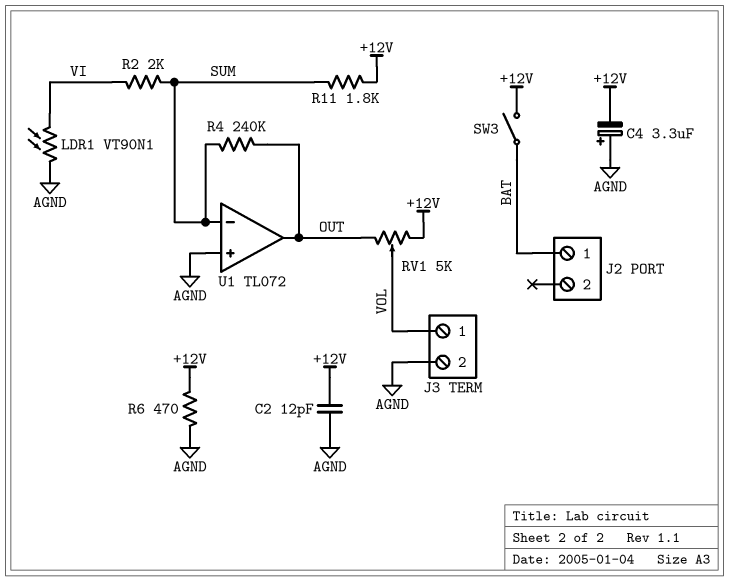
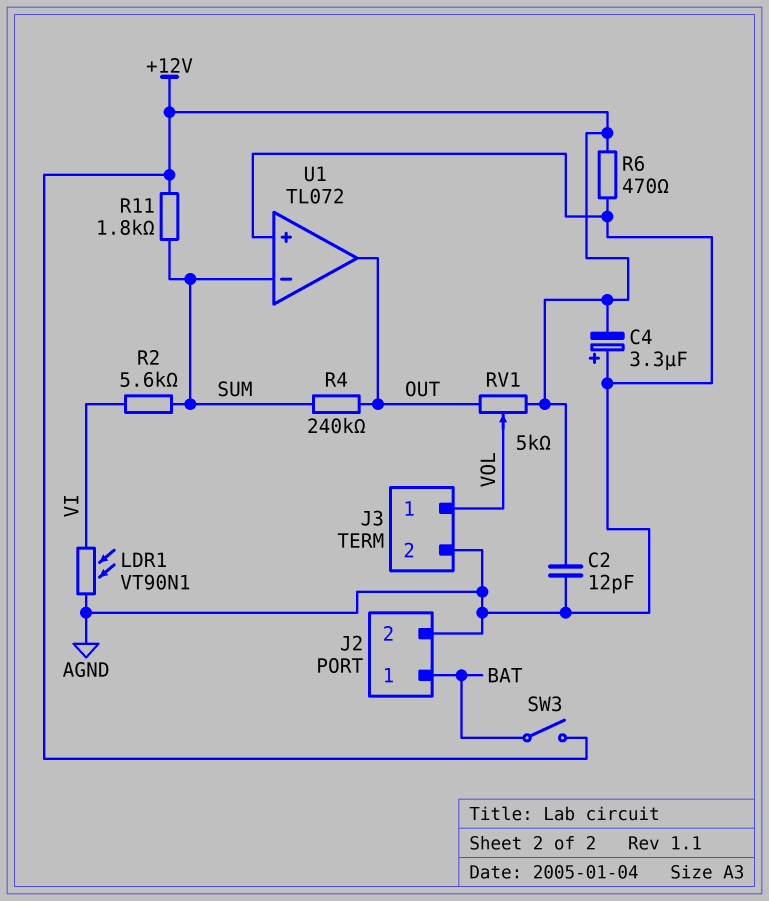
J2 pin 2: none -> AGND
R2: 2k (SUM, VI) -> 5.6k (SUM, VI)

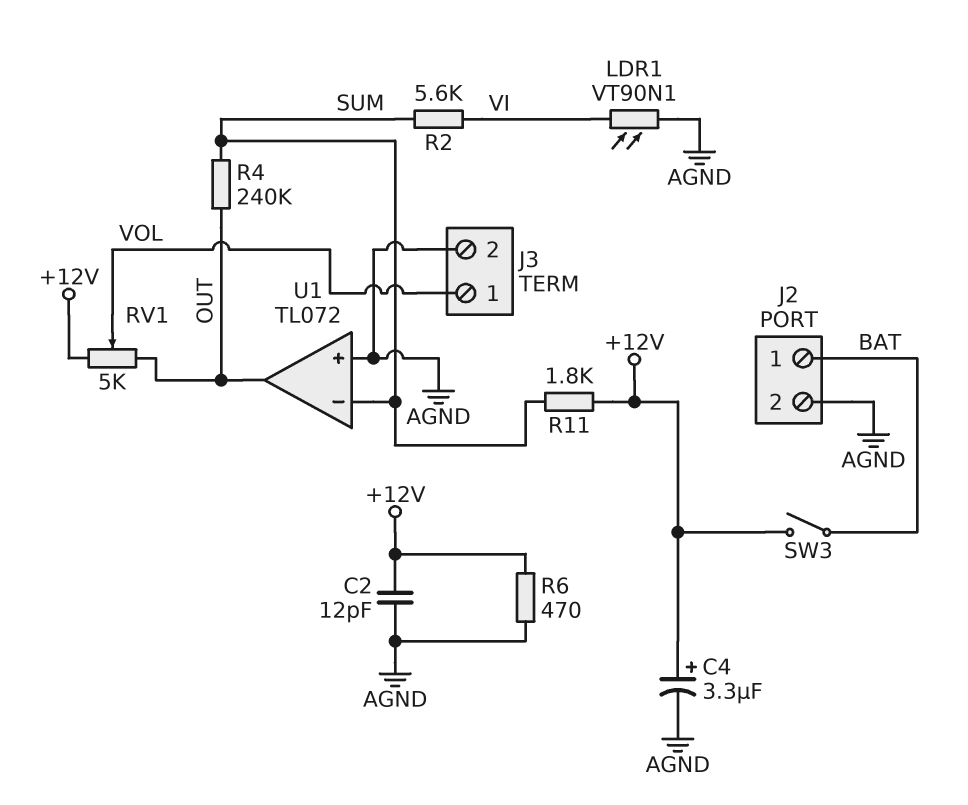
C4: 3.3uF (plus AGND, minus +12V) -> 3.3uF (plus +12V, minus AGND)

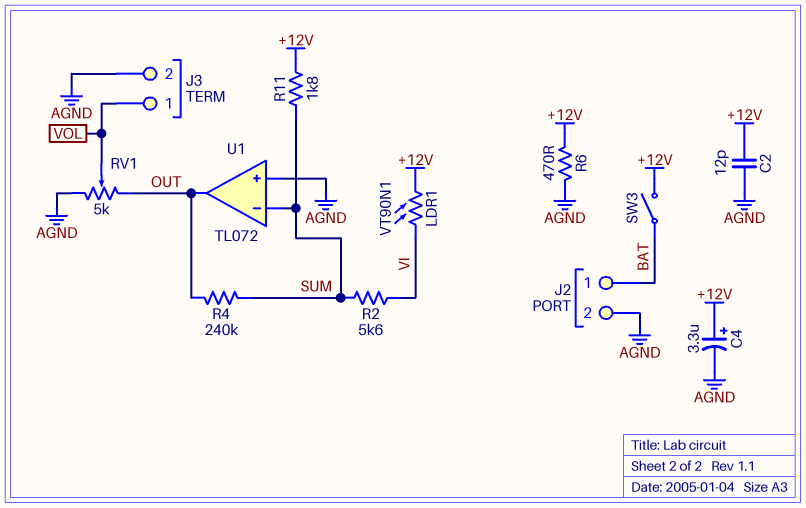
LDR1: VT90N1 (AGND, VI) -> VT90N1 (+12V, VI)
RV1: 5k (+12V, OUT, wiper VOL) -> 5k (AGND, OUT, wiper VOL)

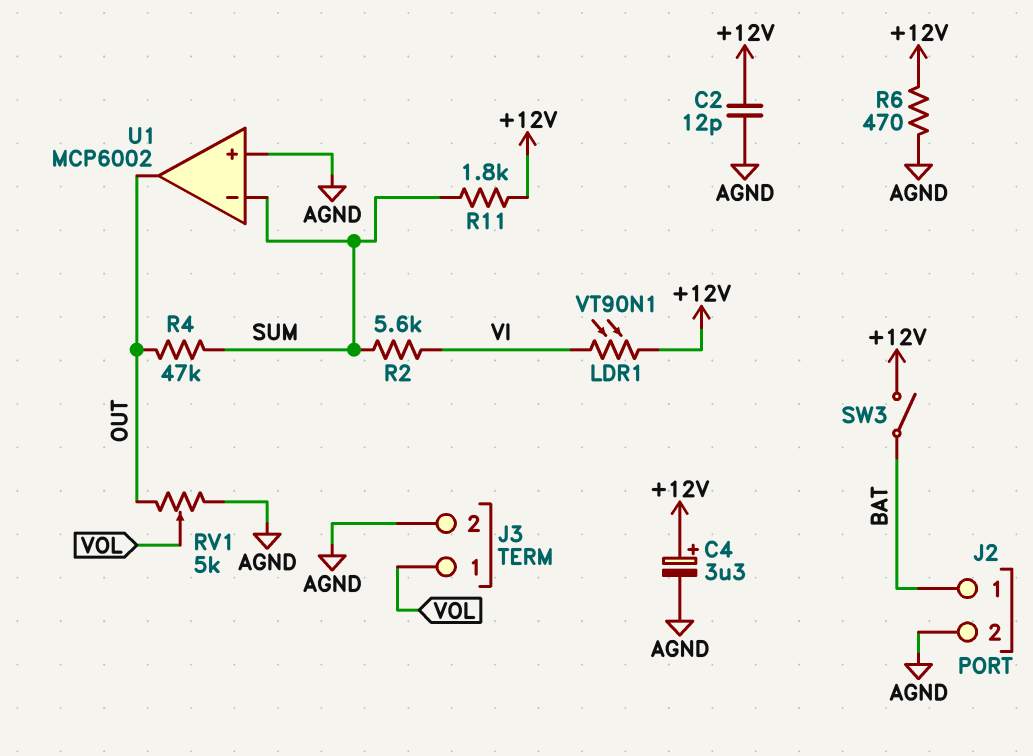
R4: 240k (OUT, SUM) -> 47k (OUT, SUM)
U1: TL072 -> MCP6002

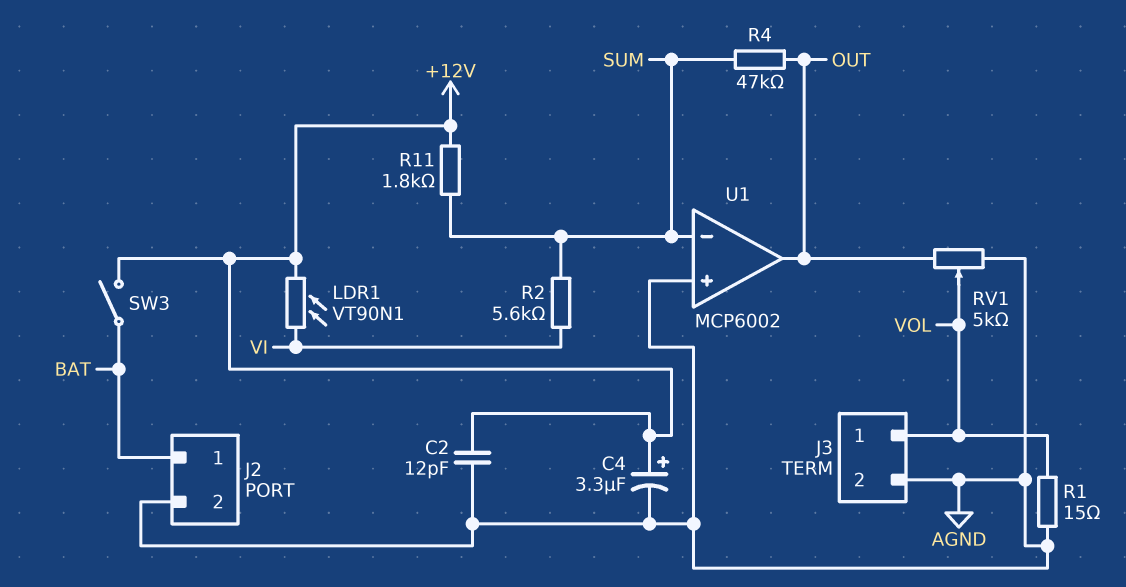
R1: none -> 15 (AGND, VOL)
R6: 470 (+12V, AGND) -> none

